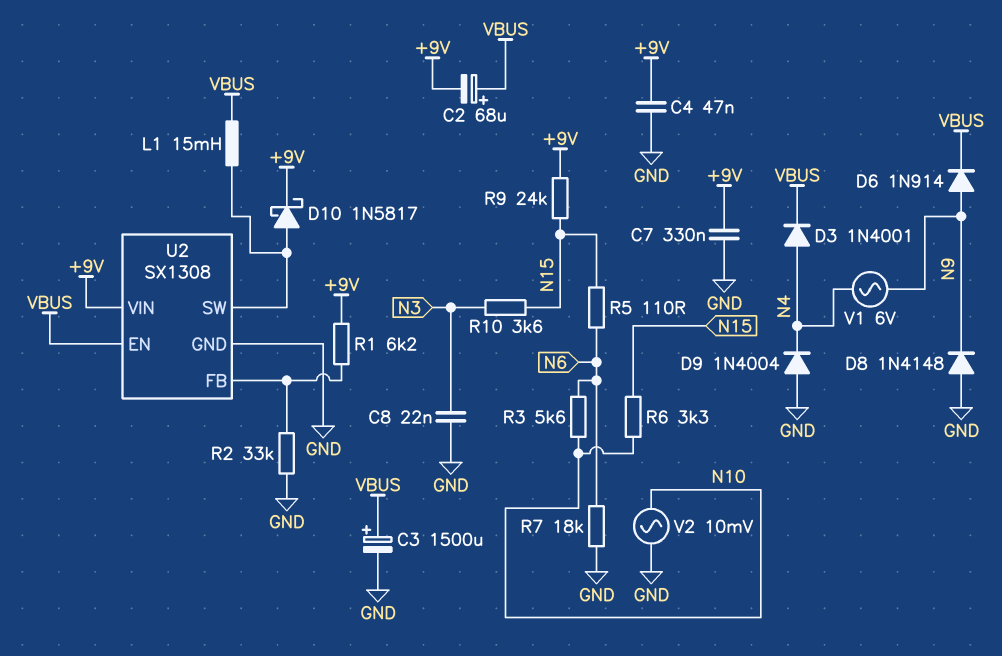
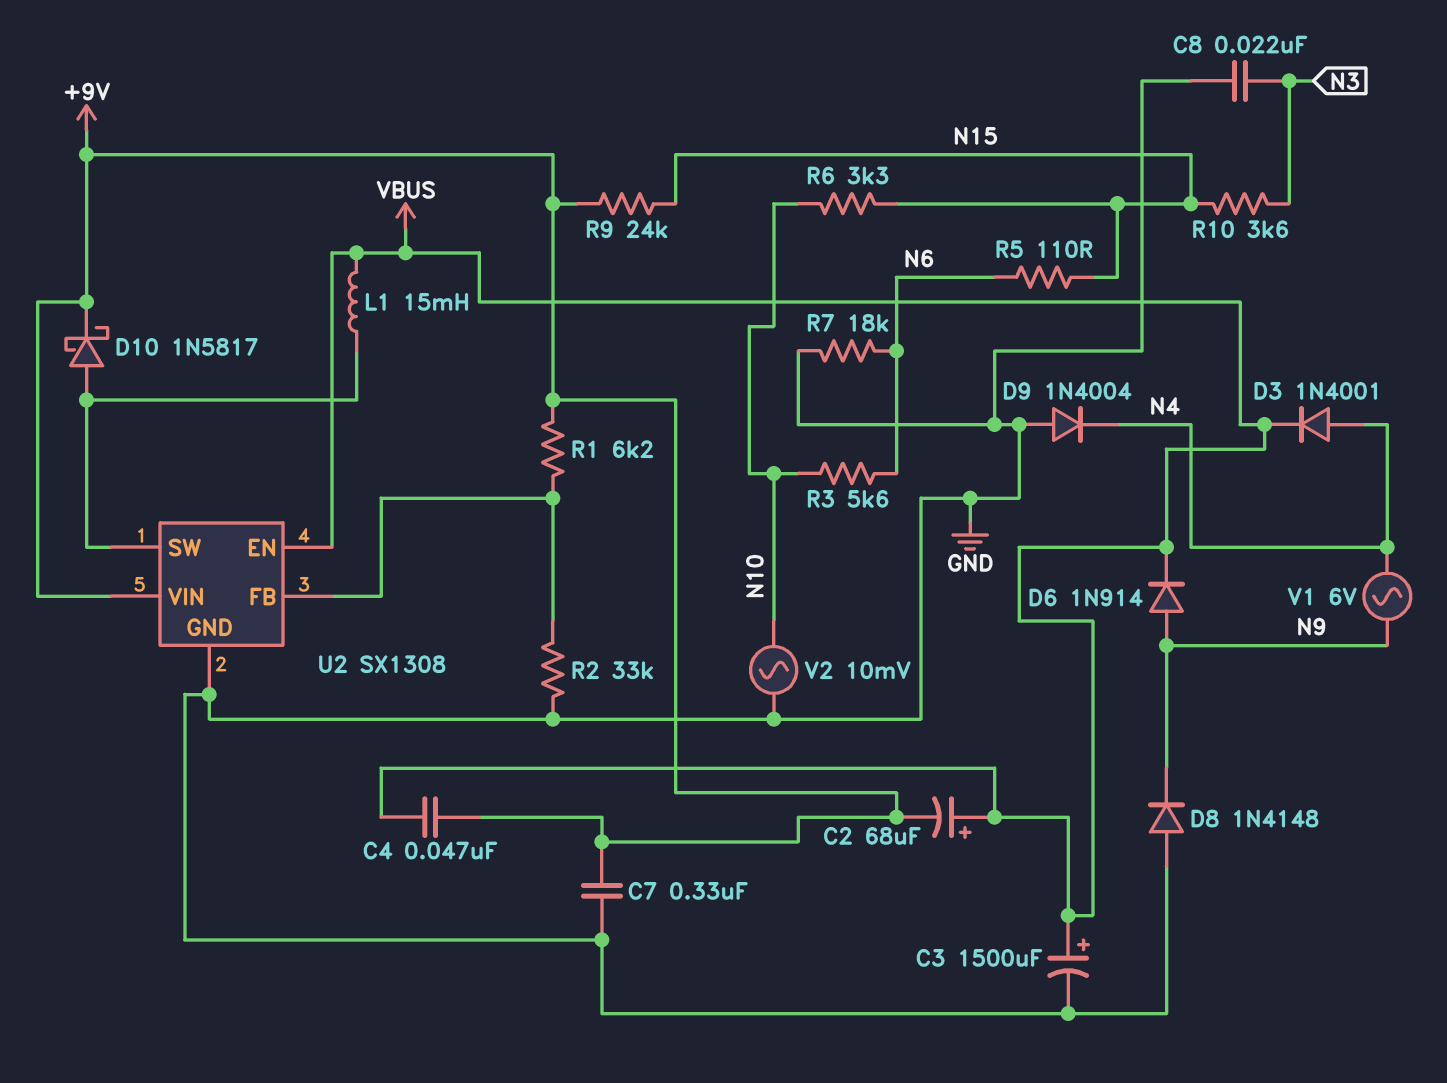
C4: 47nF (+9V, GND) -> 47nF (+9V, VBUS)

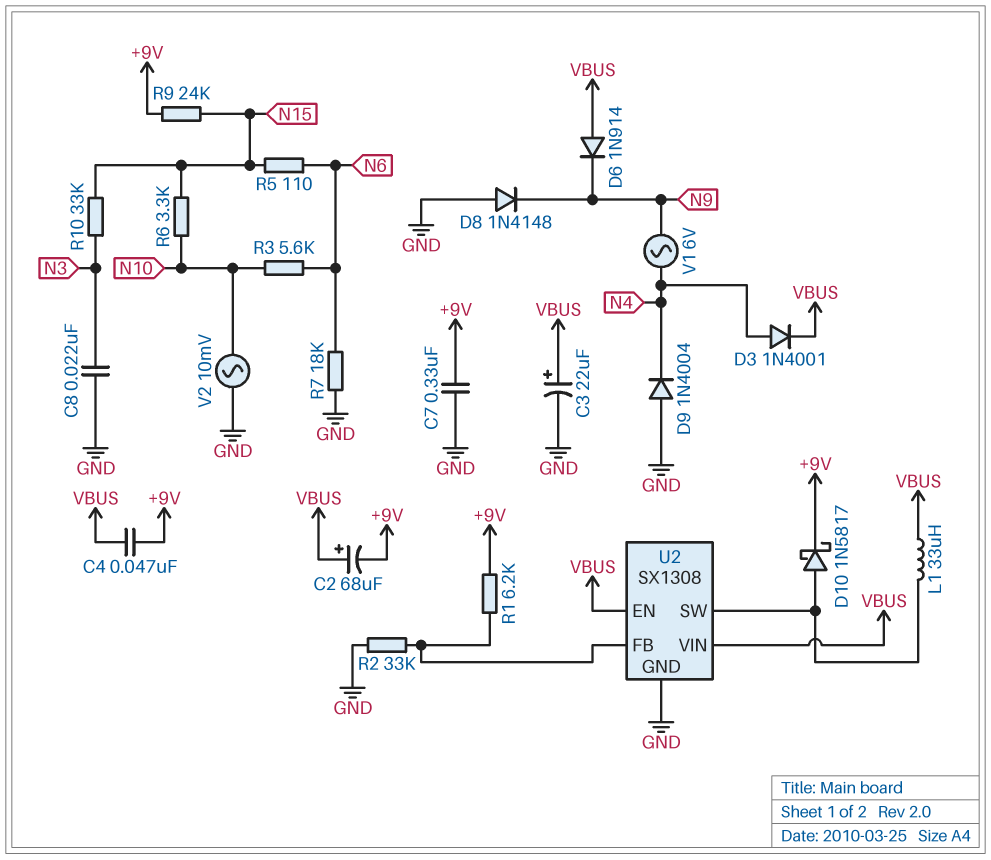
C3: 1500uF (plus VBUS, minus GND) -> 22uF (plus VBUS, minus GND)
D6: diode 1N914 (A N9, K VBUS) -> diode 1N914 (A VBUS, K N9)
L1: 15mH (U2/SW, VBUS) -> 33uH (U2/SW, VBUS)
R10: 3.6k (N3, N15) -> 33k (N3, N15)
U2 pin VIN: +9V -> VBUS

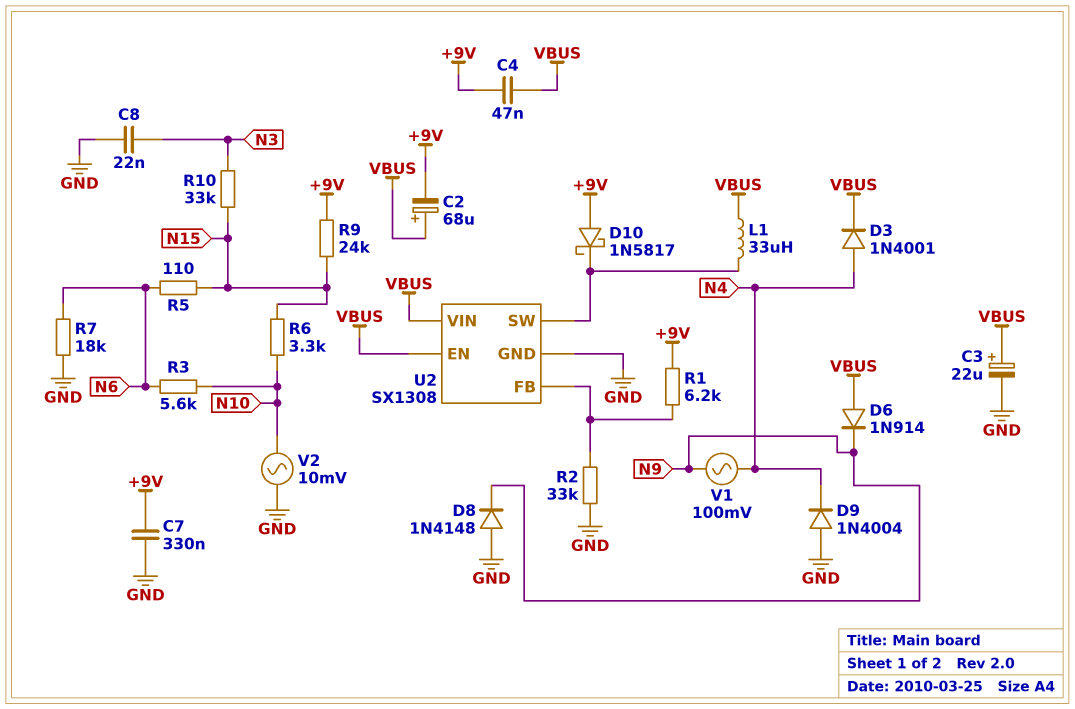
D10: schottky 1N5817 (A U2/SW, K +9V) -> schottky 1N5817 (A +9V, K U2/SW)
V1: AC 6V (N4, N9) -> AC 100mV (N4, N9)

